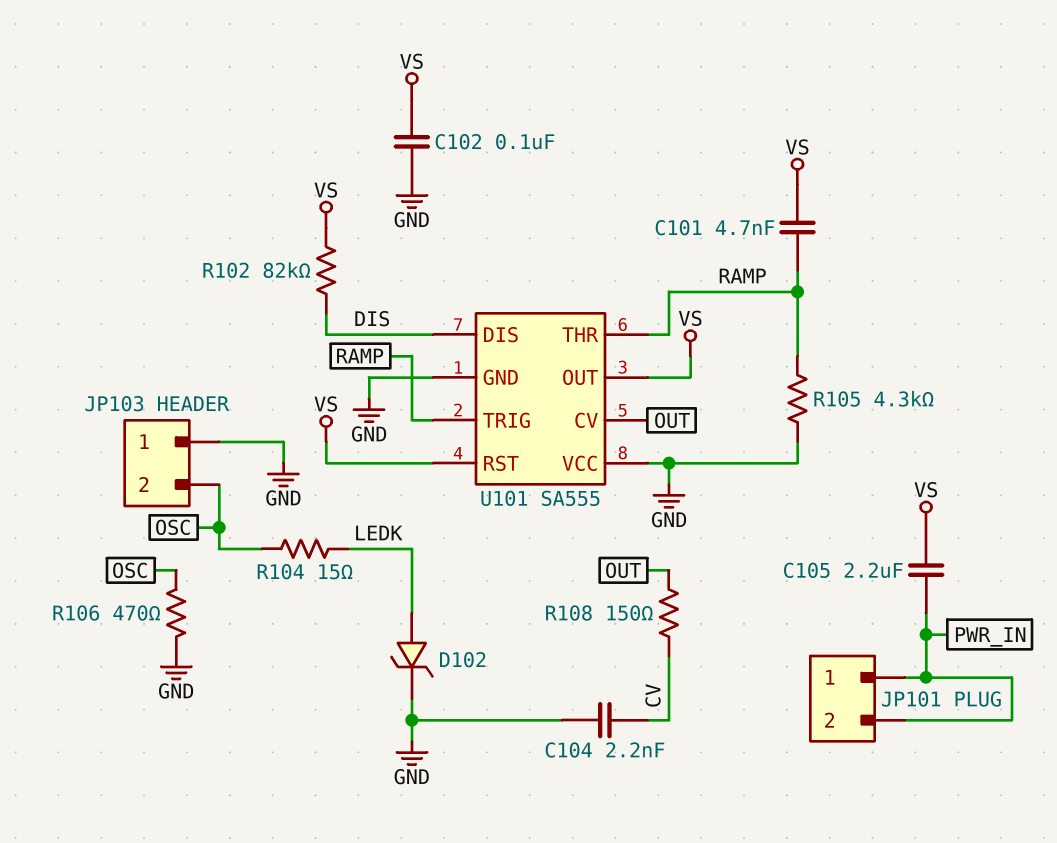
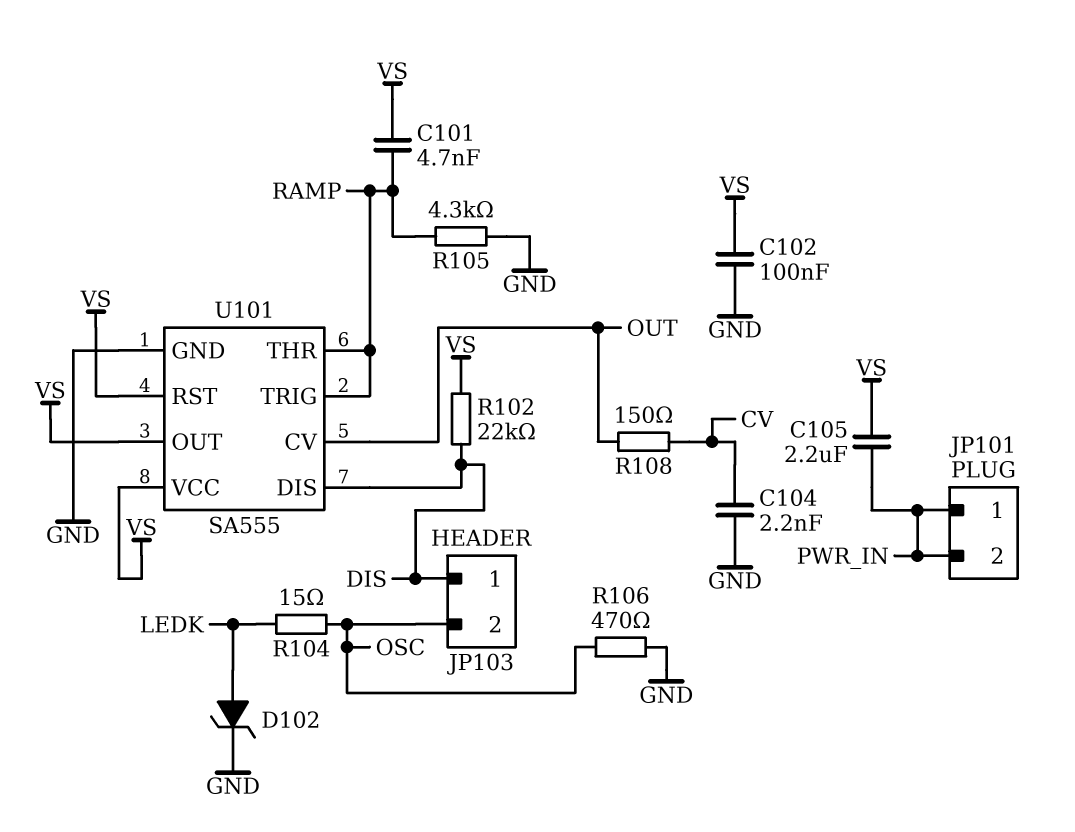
JP103 pin 1: GND -> DIS
R102: 82k (DIS, VS) -> 22k (DIS, VS)
U101 pin VCC: GND -> VS

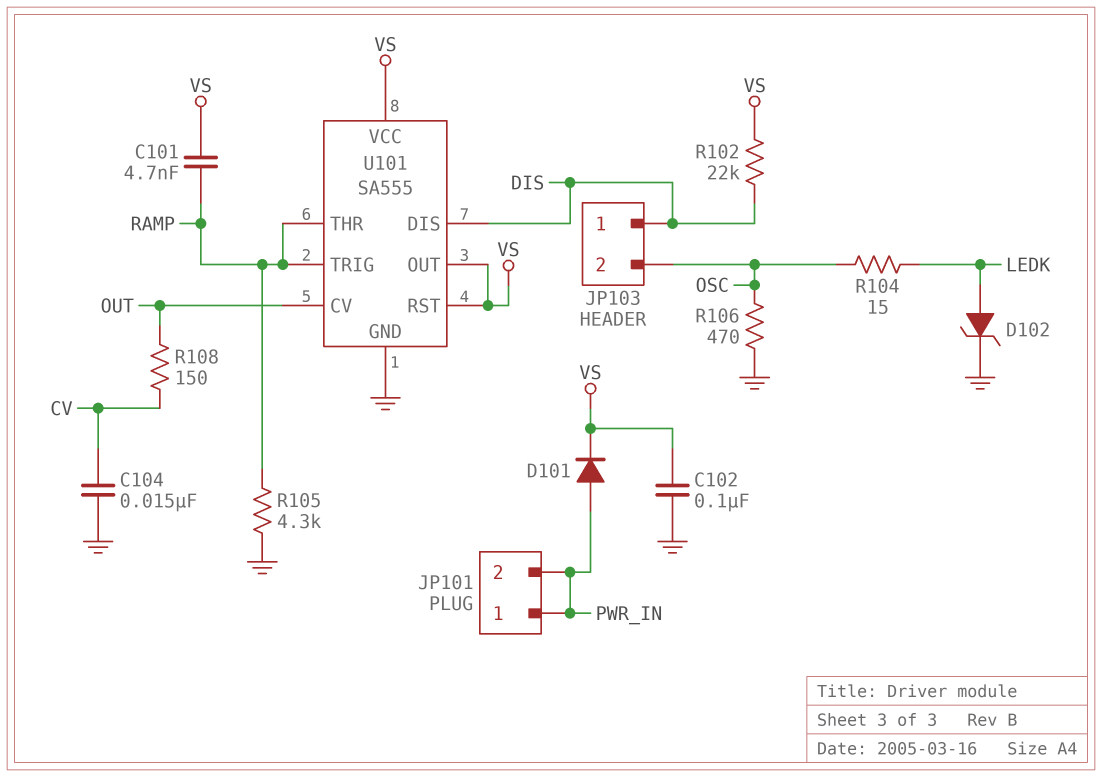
C104: 2.2nF (CV, GND) -> 15nF (CV, GND)
C105: 2.2uF (PWR_IN, VS) -> none
D101: none -> diode (A PWR_IN, K VS)

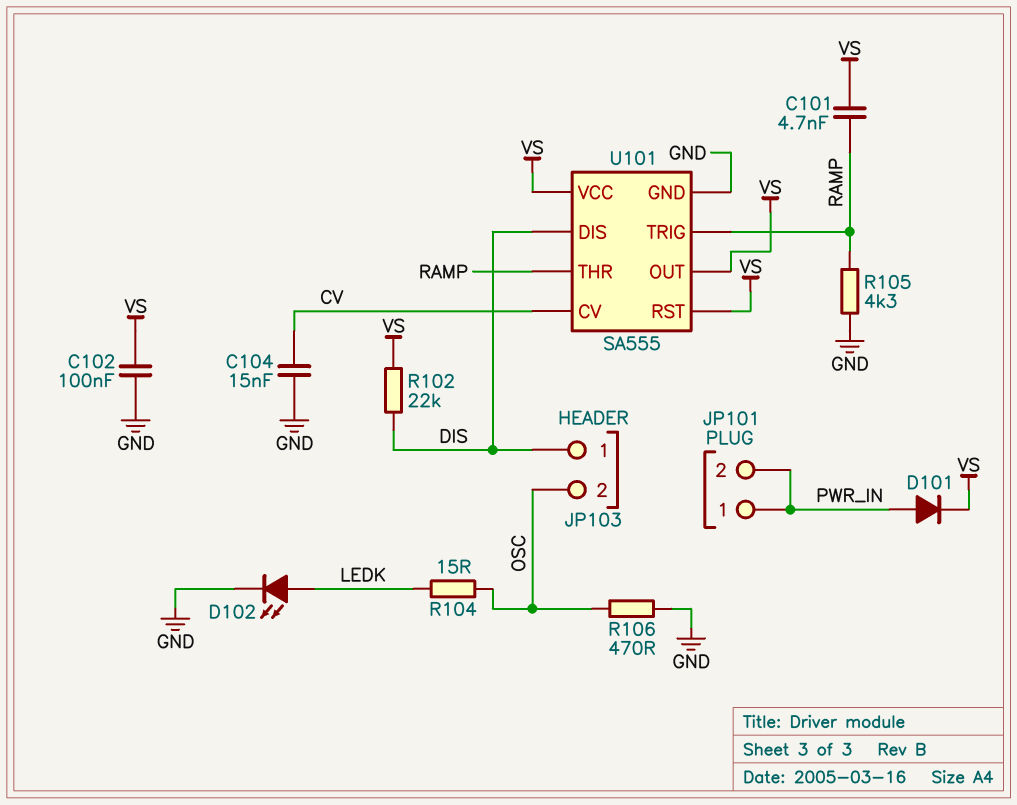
D102: zener (A LEDK, K GND) -> LED (A LEDK, K GND)
R108: 150 (CV, OUT) -> none
U101 pin CV: OUT -> CV

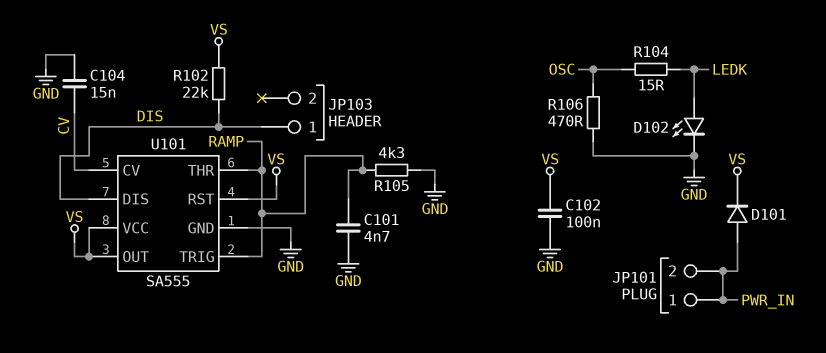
C101: 4.7nF (RAMP, VS) -> 4.7nF (GND, RAMP)
JP103 pin 2: OSC -> none

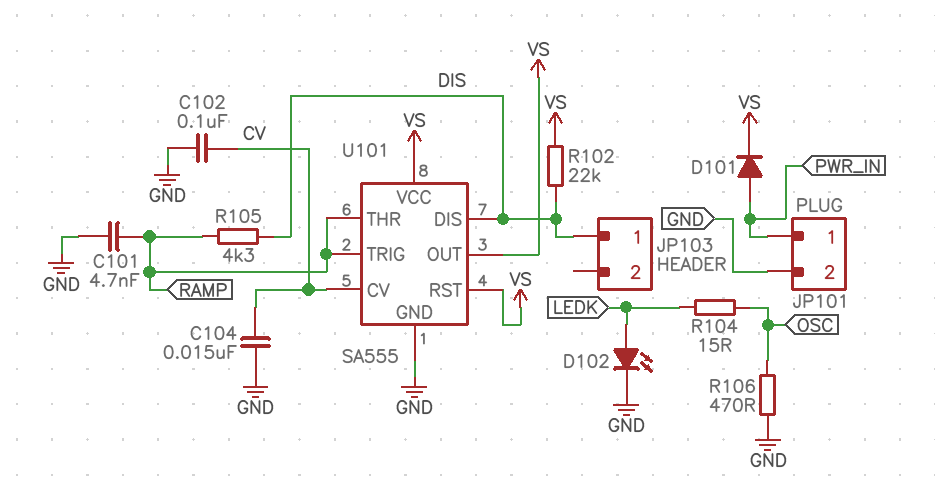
C102: 100nF (GND, VS) -> 100nF (CV, GND)
JP101 pin 2: PWR_IN -> GND
R105: 4.3k (GND, RAMP) -> 4.3k (DIS, RAMP)

